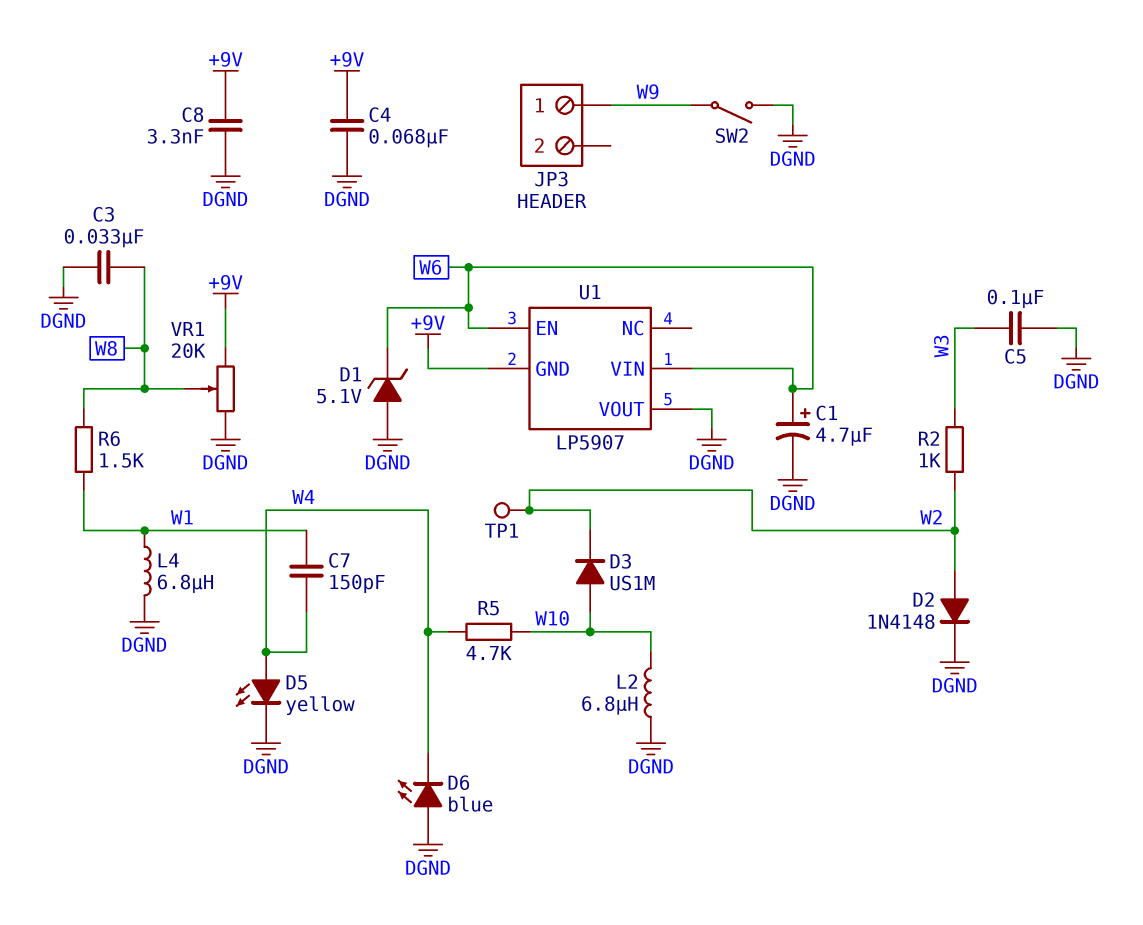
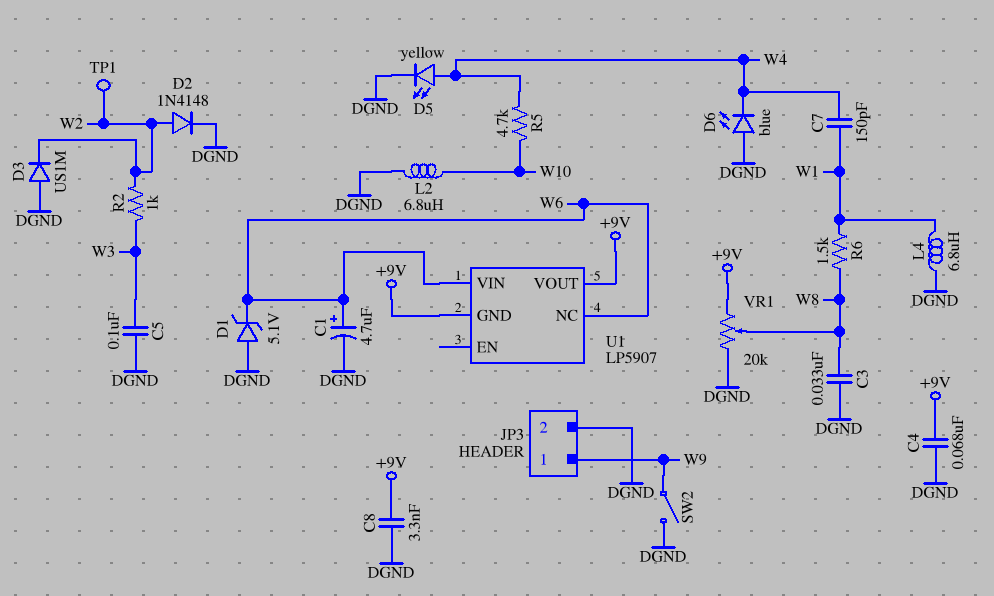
D3: diode US1M (A W10, K W2) -> diode US1M (A DGND, K W2)
JP3 pin 2: none -> DGND
U1 pin EN: W6 -> none
U1 pin NC: none -> W6
U1 pin VOUT: DGND -> +9V

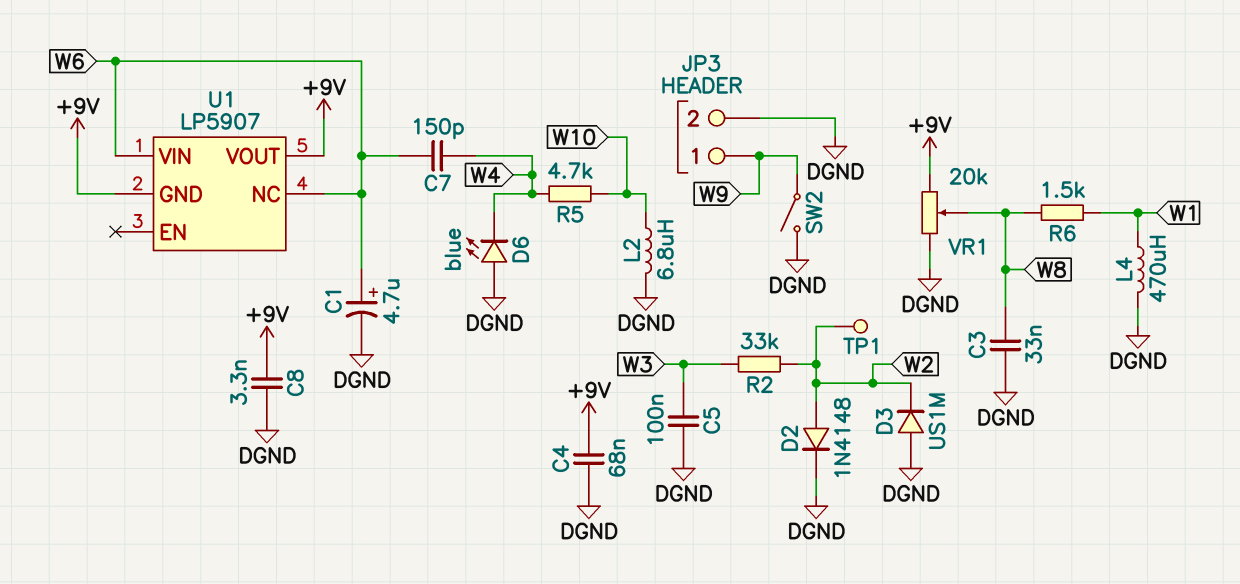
C7: 150pF (W1, W4) -> 150pF (W4, W6)
D1: zener 5.1V (A DGND, K W6) -> none
D5: LED yellow (A W4, K DGND) -> none
L4: 6.8uH (DGND, W1) -> 470uH (DGND, W1)
R2: 1k (W2, W3) -> 33k (W2, W3)

